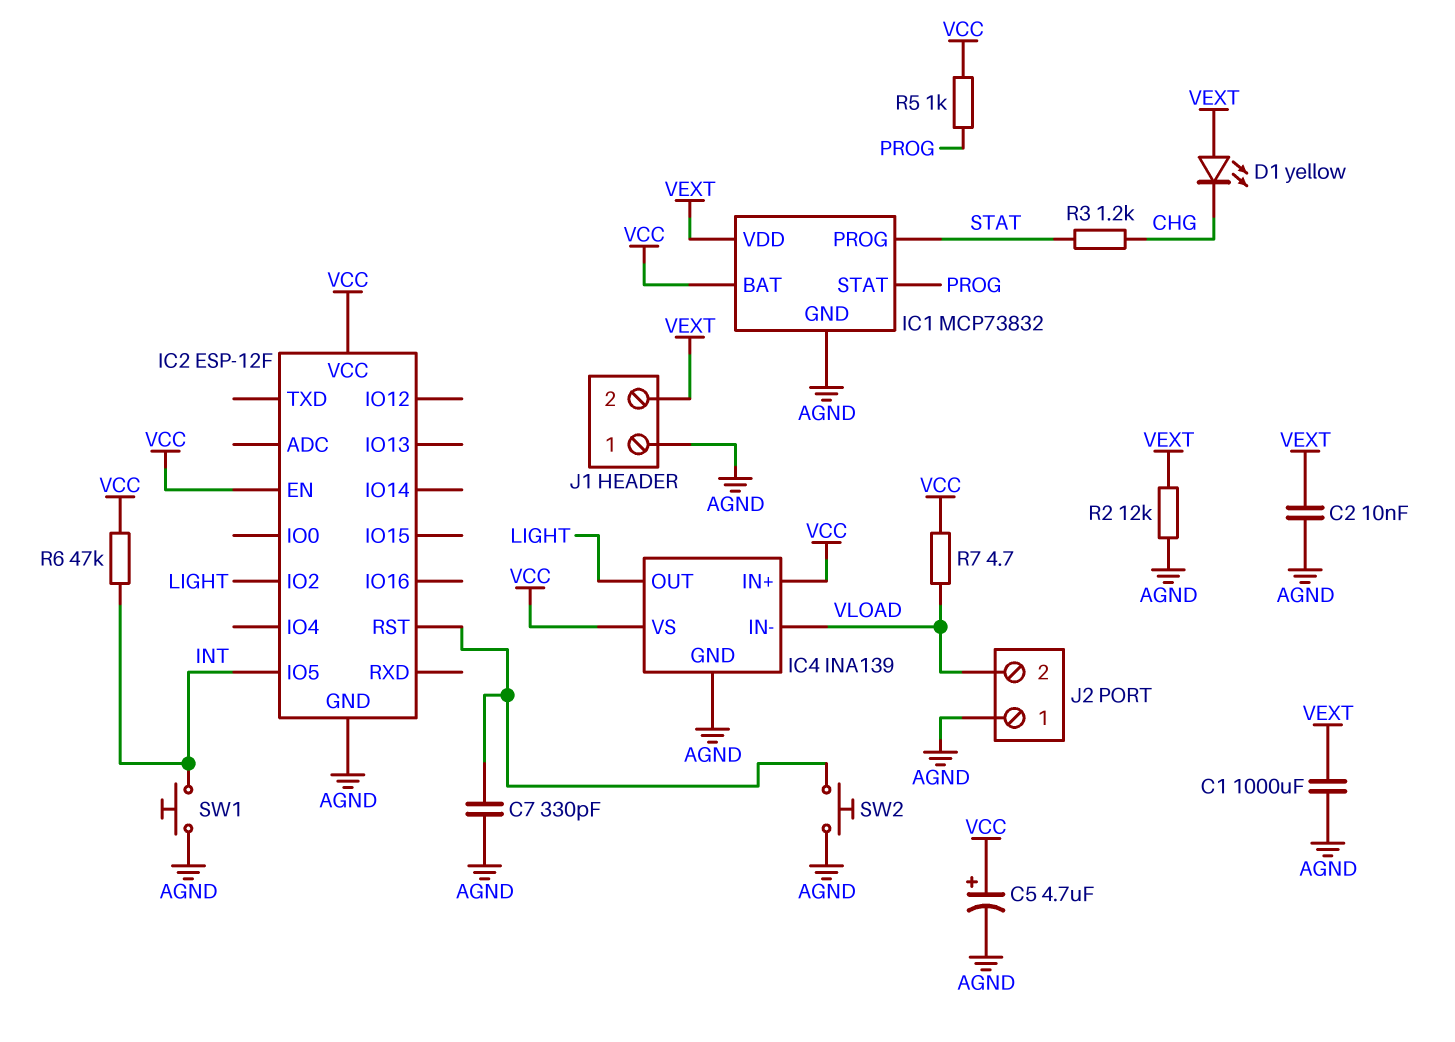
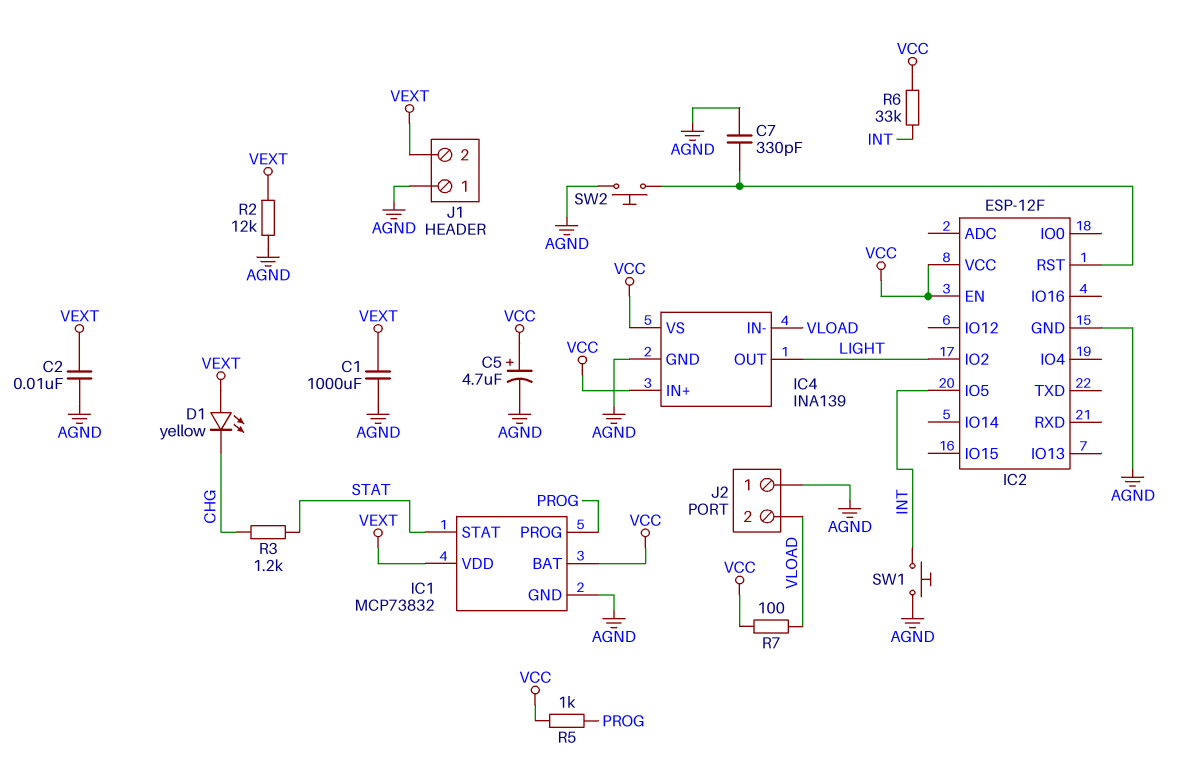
IC1 pin PROG: STAT -> PROG
IC1 pin STAT: PROG -> STAT
R6: 47k (INT, VCC) -> 33k (INT, VCC)
R7: 4.7 (VCC, VLOAD) -> 100 (VCC, VLOAD)

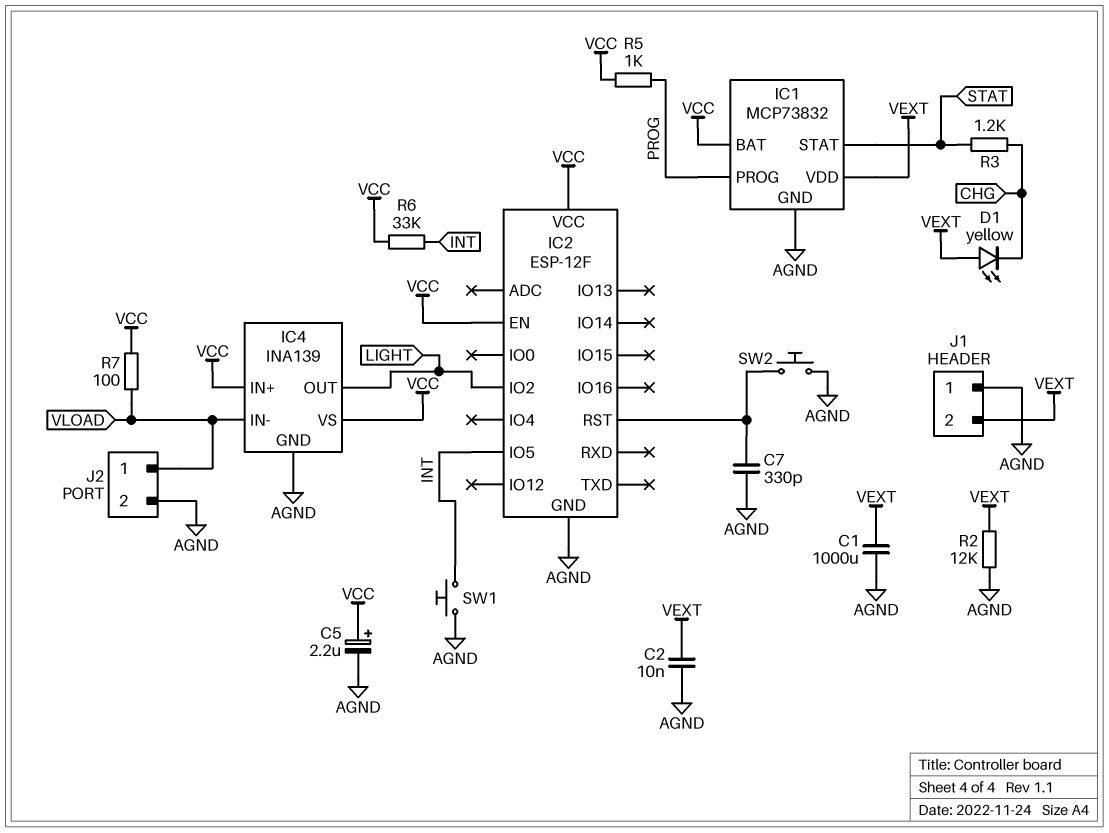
C5: 4.7uF (plus VCC, minus AGND) -> 2.2uF (plus VCC, minus AGND)
J2 pin 1: AGND -> VLOAD
J2 pin 2: VLOAD -> AGND

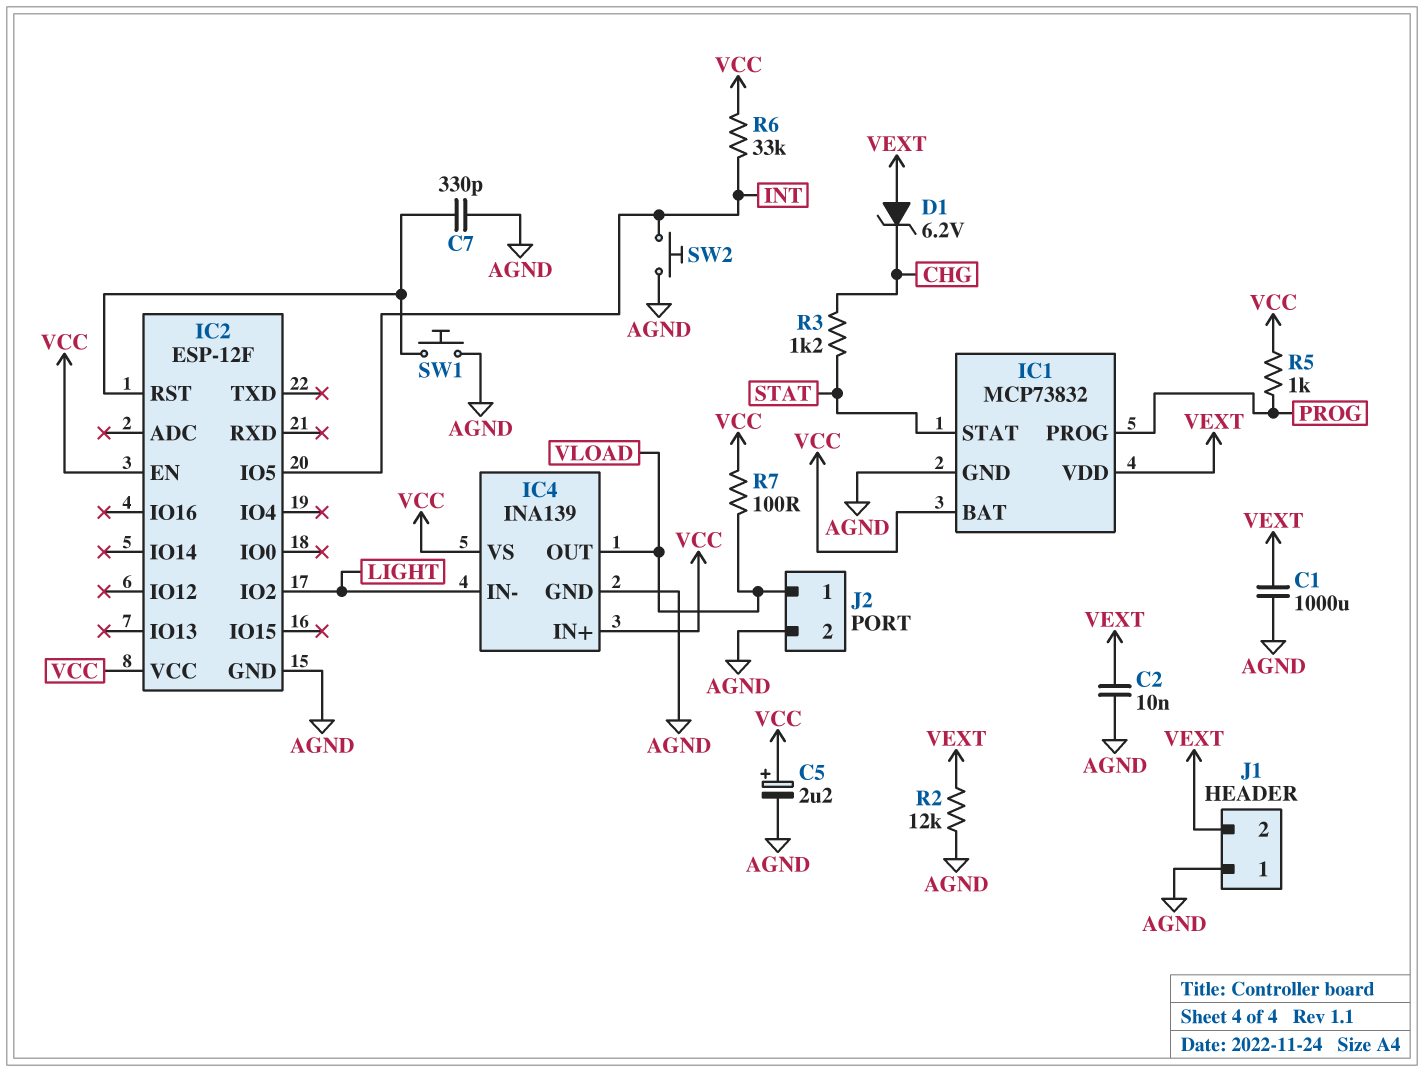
D1: LED yellow (A VEXT, K CHG) -> zener 6.2V (A VEXT, K CHG)
IC4 pin IN-: VLOAD -> LIGHT
IC4 pin OUT: LIGHT -> VLOAD
SW1: button (AGND, INT) -> button (AGND, IC2/RST)
SW2: button (AGND, IC2/RST) -> button (AGND, INT)

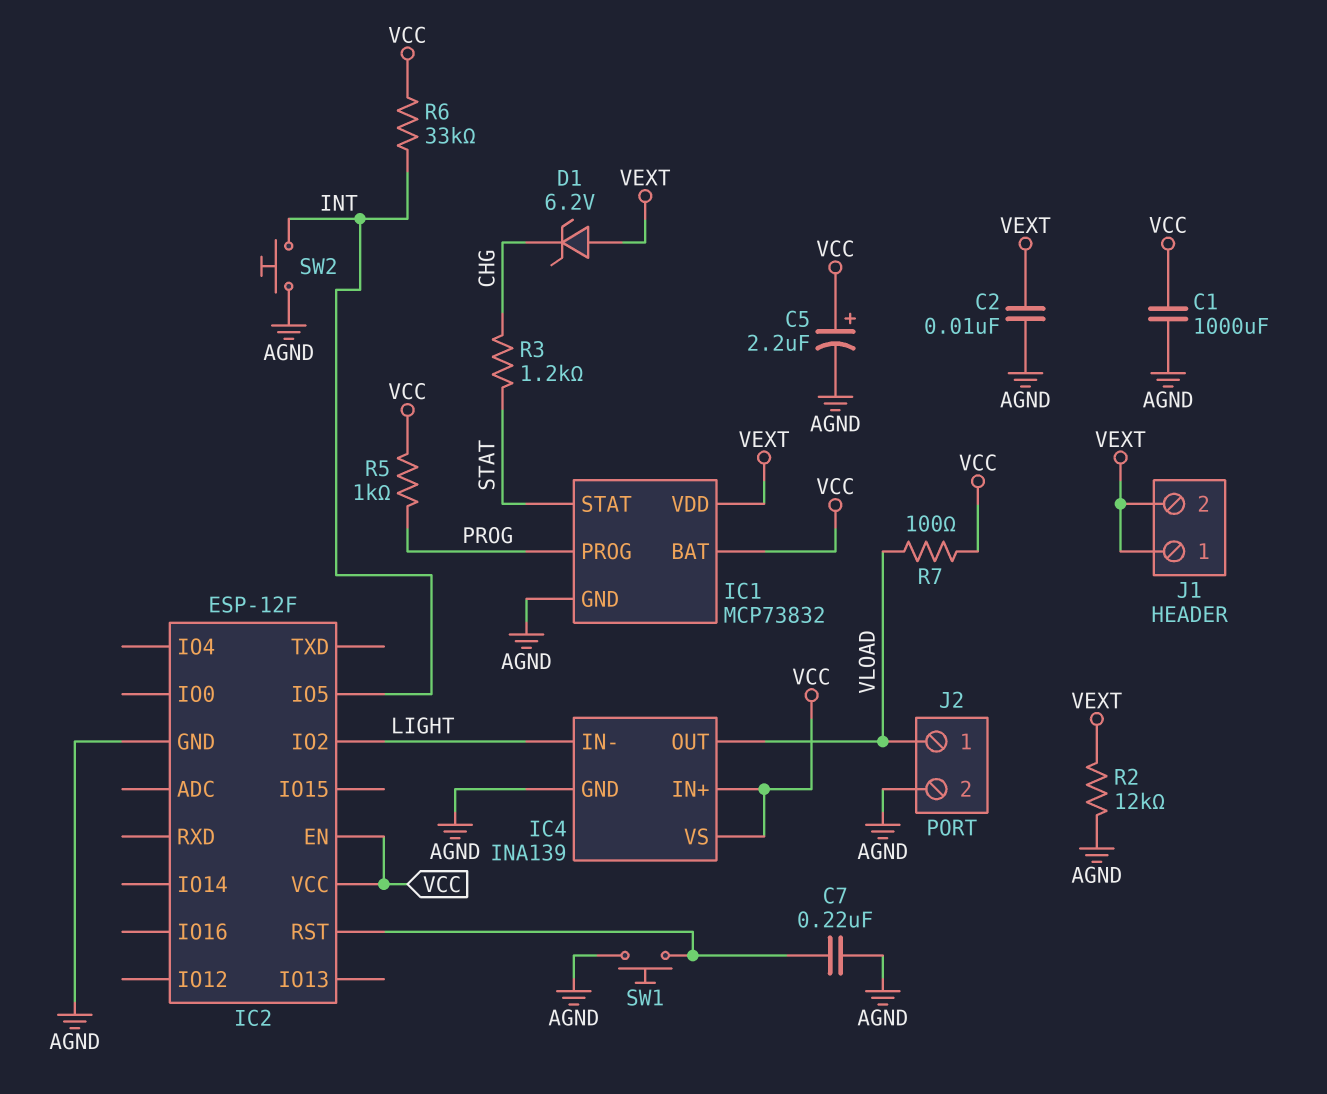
C1: 1000uF (AGND, VEXT) -> 1000uF (AGND, VCC)
C7: 330pF (AGND, IC2/RST) -> 220nF (AGND, IC2/RST)
J1 pin 1: AGND -> VEXT

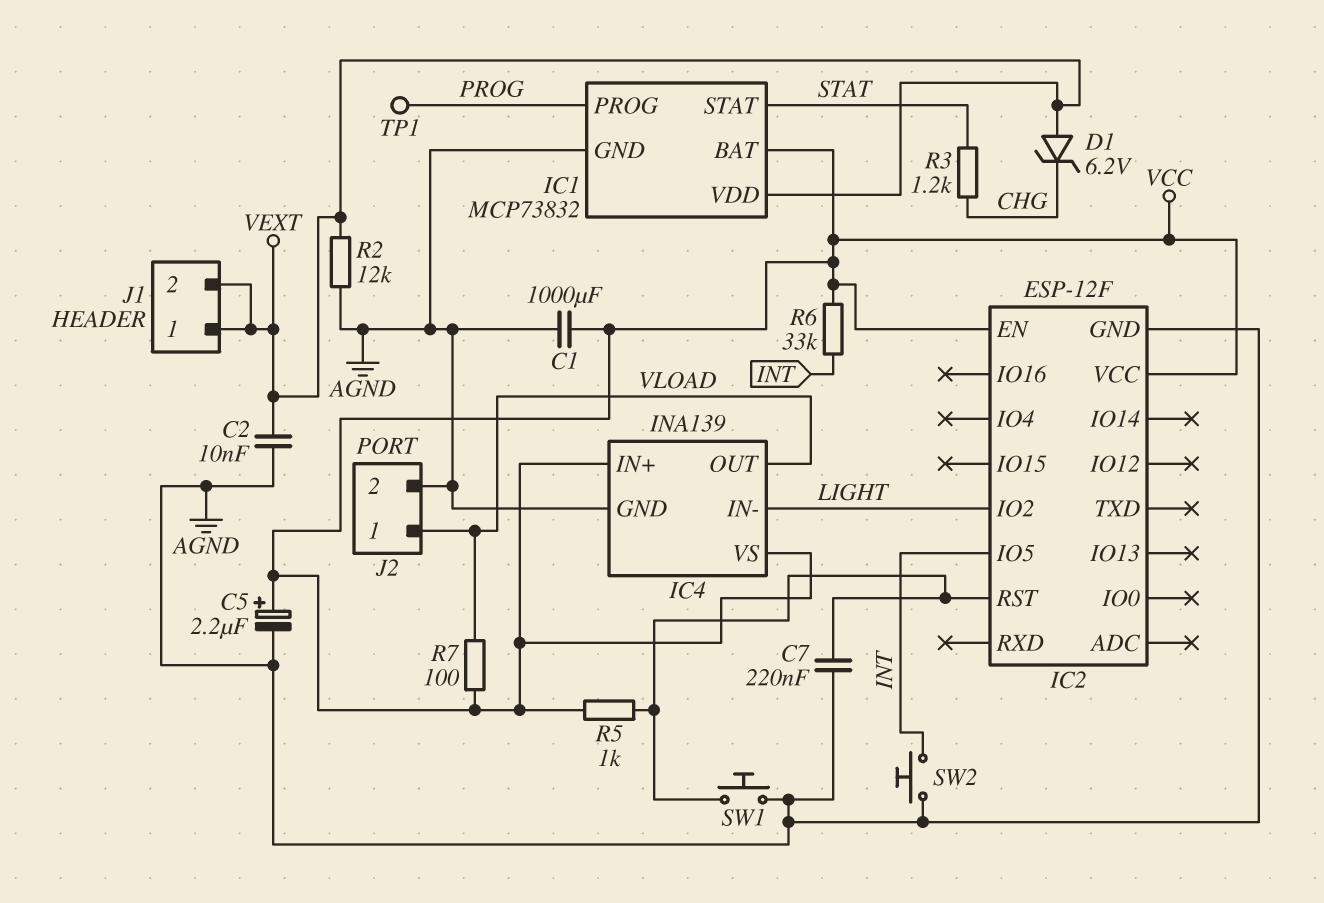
R5: 1k (PROG, VCC) -> 1k (IC2/RST, VCC)
TP1: none -> test point (PROG)

